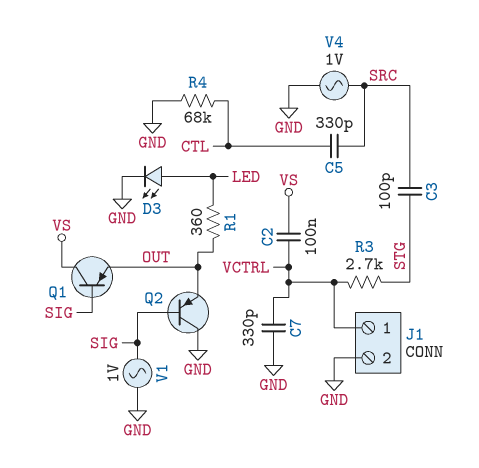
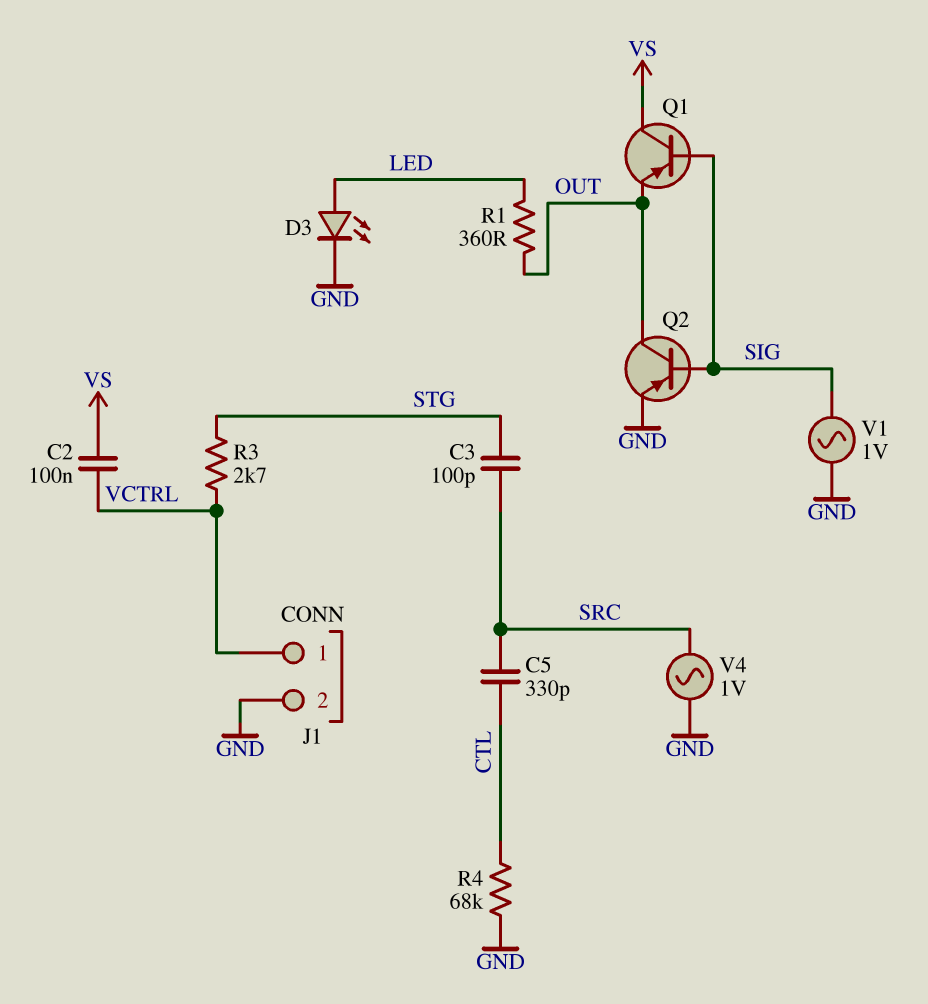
C7: 330pF (GND, VCTRL) -> none
Q2: PNP (B SIG, C GND, E OUT) -> PNP (B SIG, C OUT, E GND)

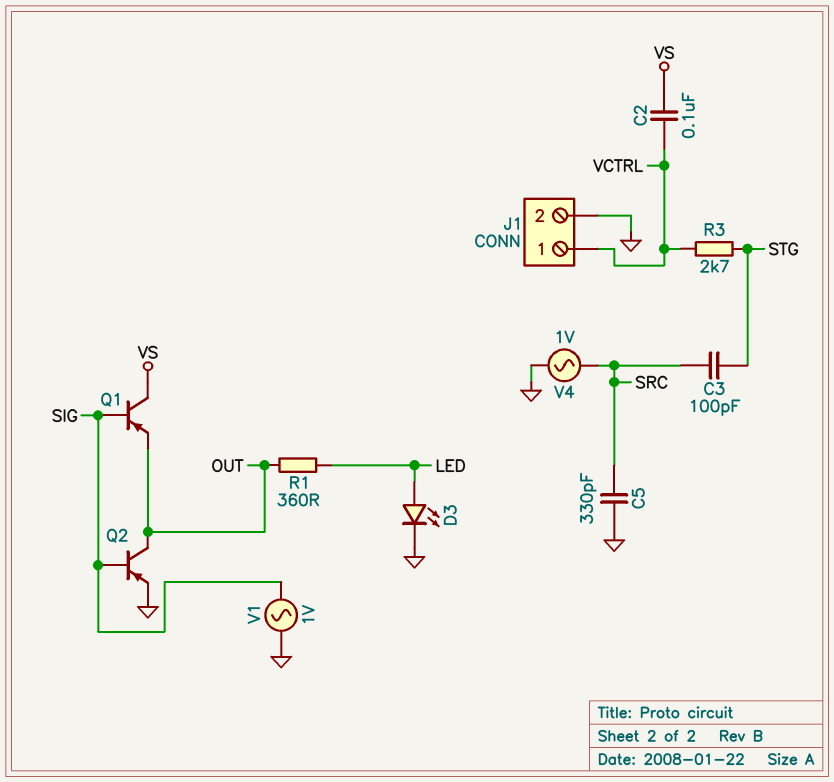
C5: 330pF (CTL, SRC) -> 330pF (GND, SRC)
R4: 68k (CTL, GND) -> none

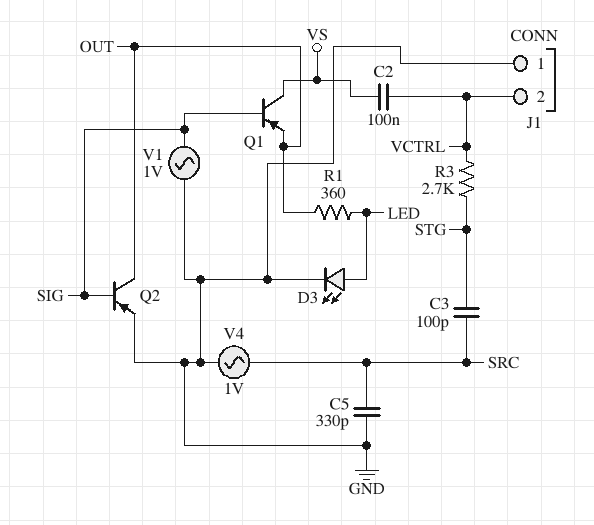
J1 pin 1: VCTRL -> GND
J1 pin 2: GND -> VCTRL

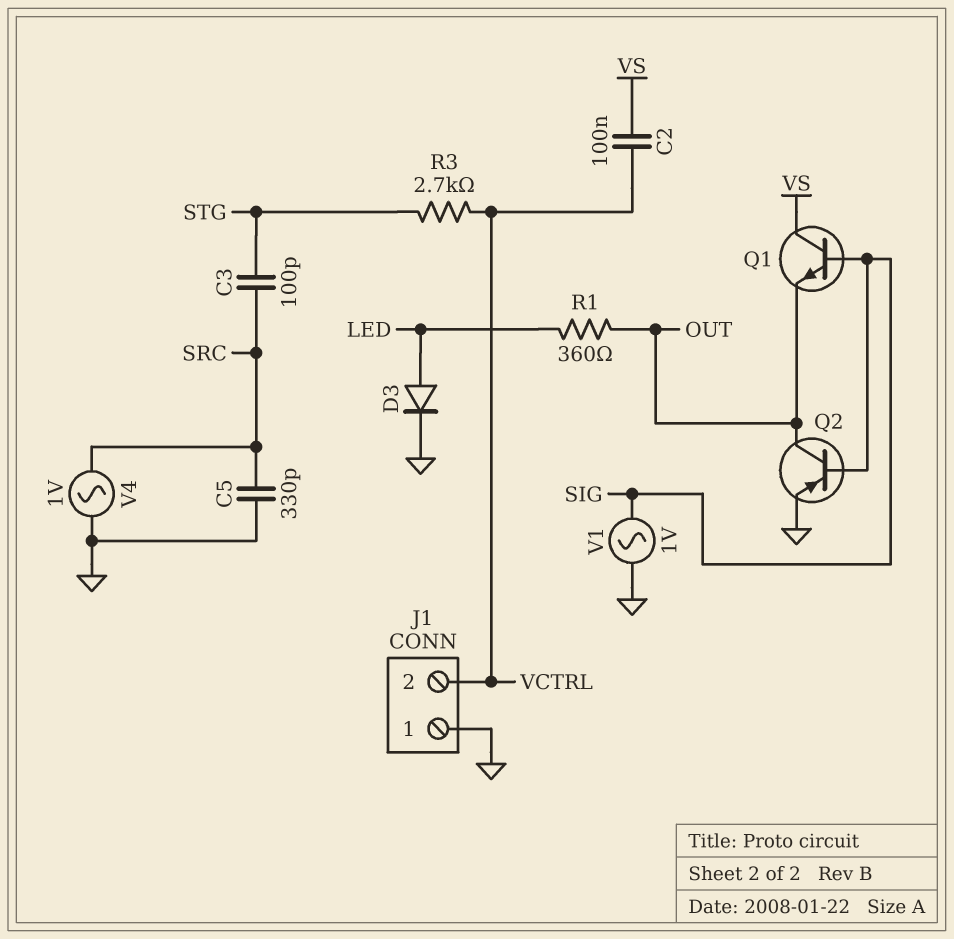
D3: LED (A LED, K GND) -> diode (A LED, K GND)
Q1: PNP (B SIG, C VS, E OUT) -> NPN (B SIG, C VS, E OUT)

